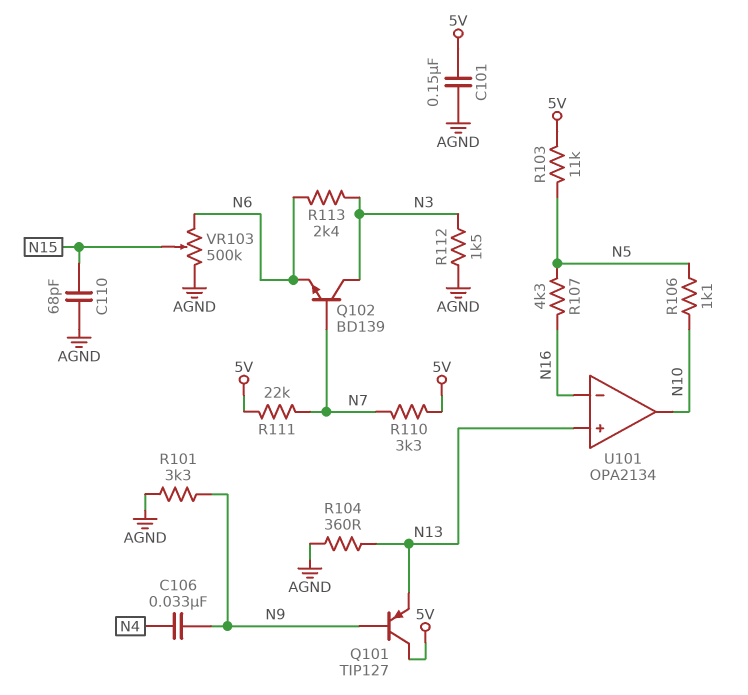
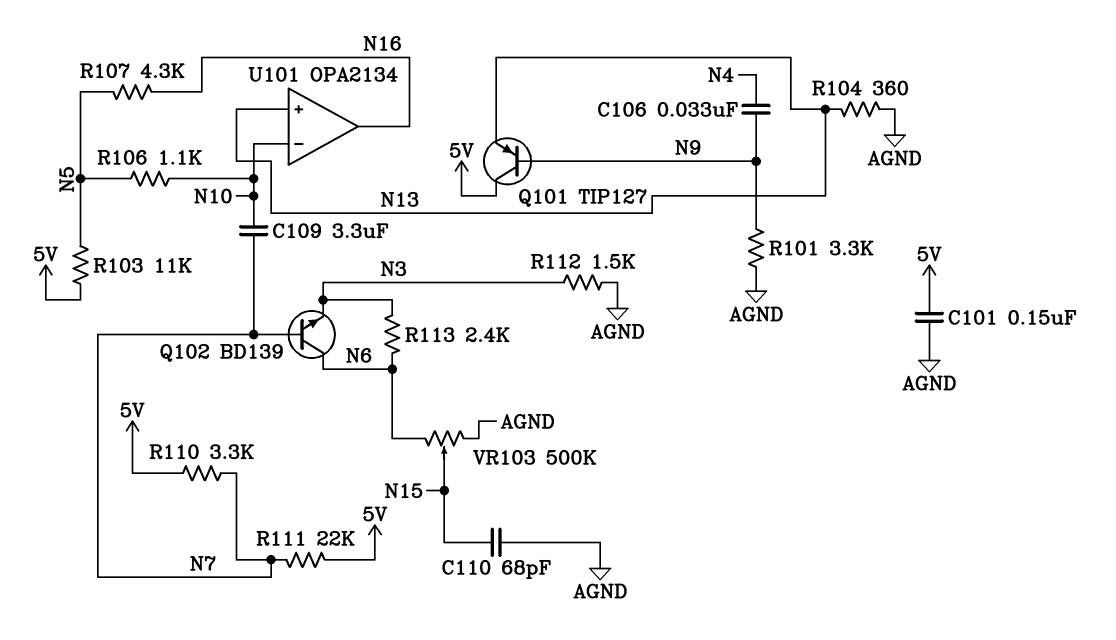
C109: none -> 3.3uF (N7, N10)
Q102: NPN BD139 (B N7, C N3, E N6) -> NPN BD139 (B N7, C N6, E N3)
U101 pin in-: N16 -> N10
U101 pin out: N10 -> N16

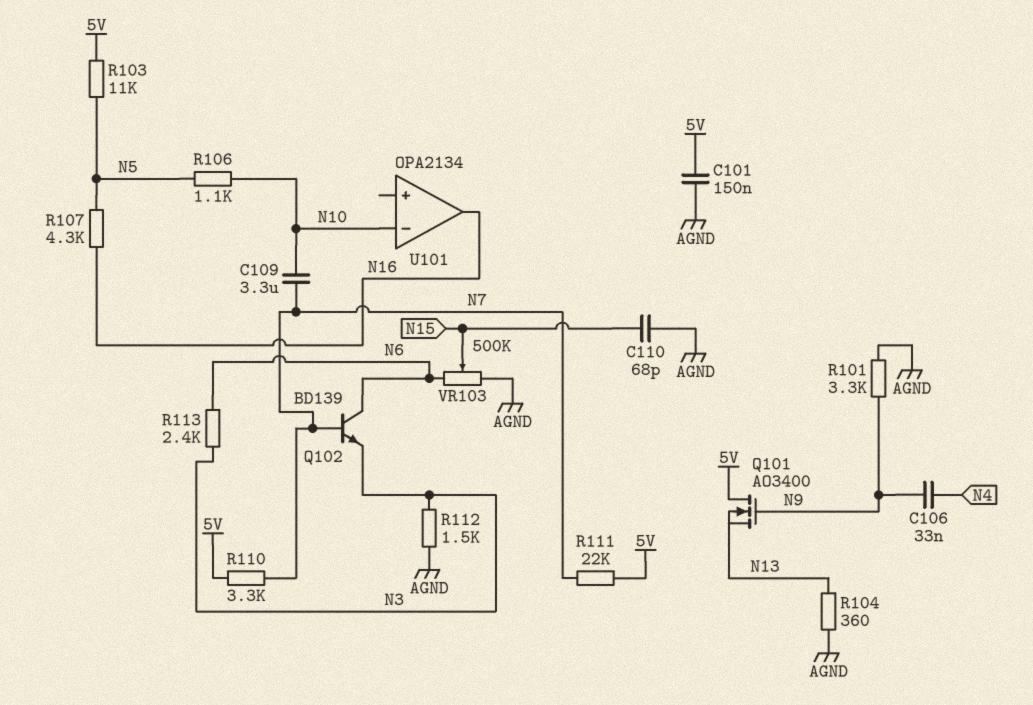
Q101: PNP TIP127 (B N9, C 5V, E N13) -> NMOS AO3400 (G N9, D 5V, S N13)
U101 pin in+: N13 -> none

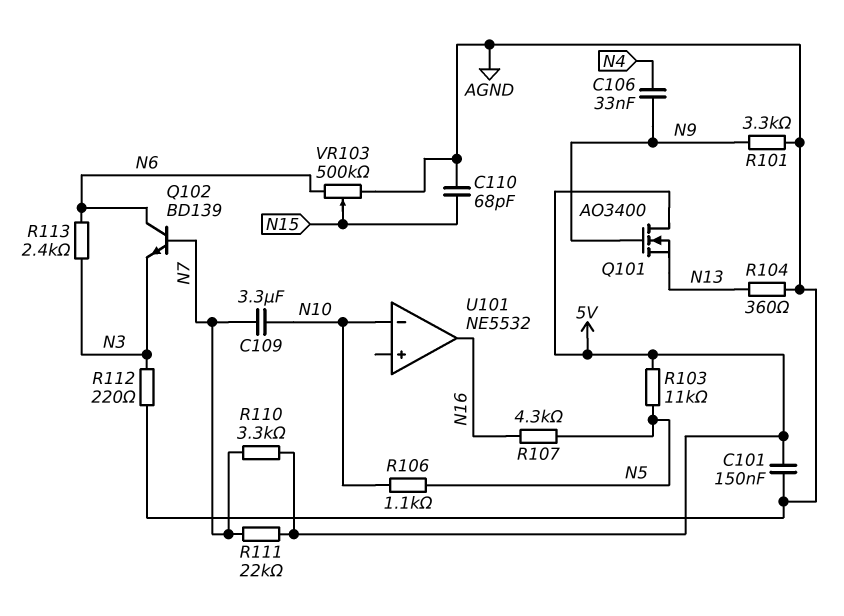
R112: 1.5k (AGND, N3) -> 220 (AGND, N3)
U101: OPA2134 -> NE5532

